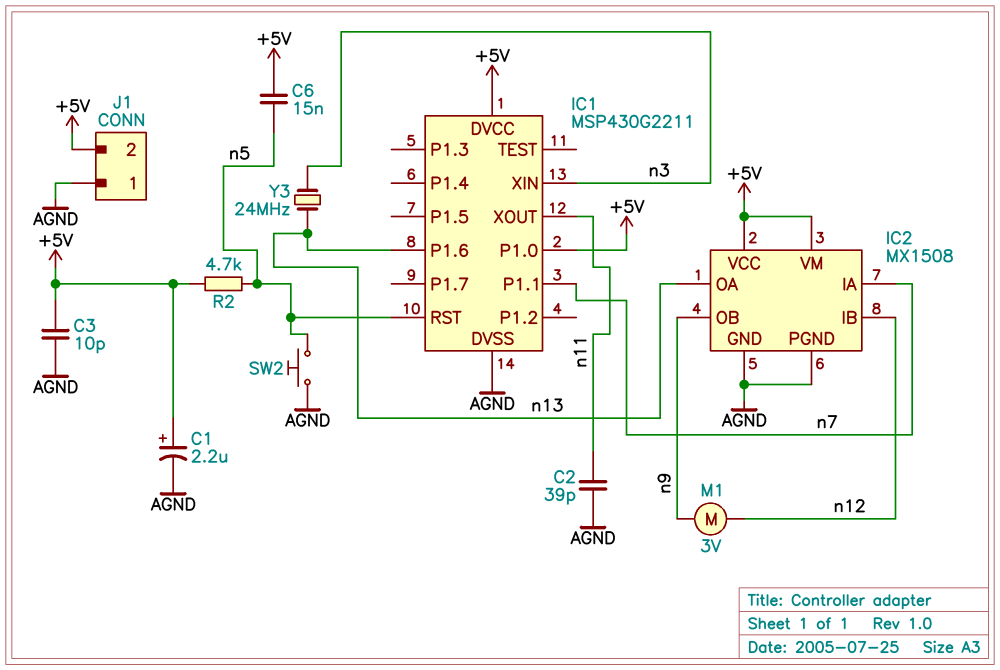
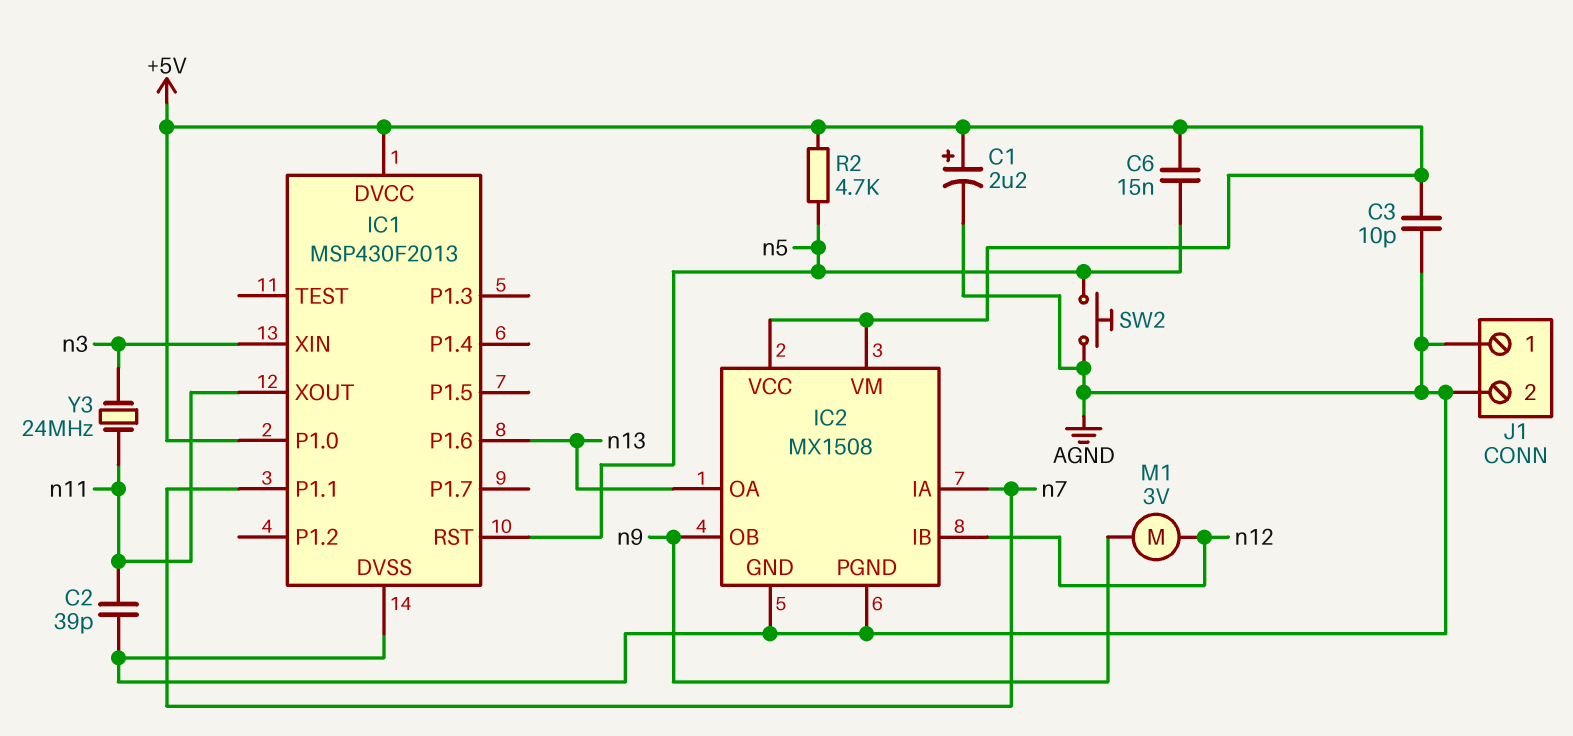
IC1: MSP430G2211 -> MSP430F2013
J1 pin 2: +5V -> AGND
Y3: 24MHz (n3, n13) -> 24MHz (n3, n11)

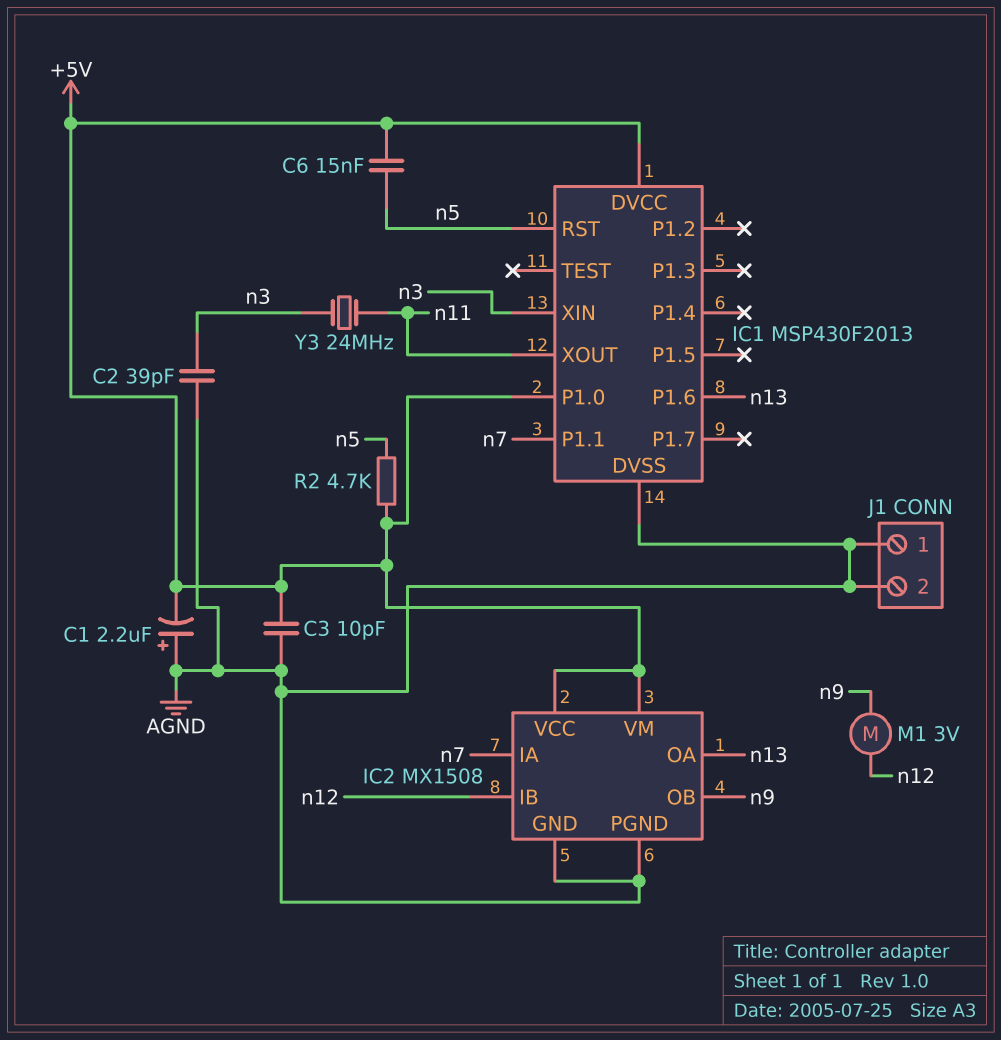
C1: 2.2uF (plus +5V, minus AGND) -> 2.2uF (plus AGND, minus +5V)
C2: 39pF (AGND, n11) -> 39pF (AGND, n3)
SW2: button (AGND, n5) -> none

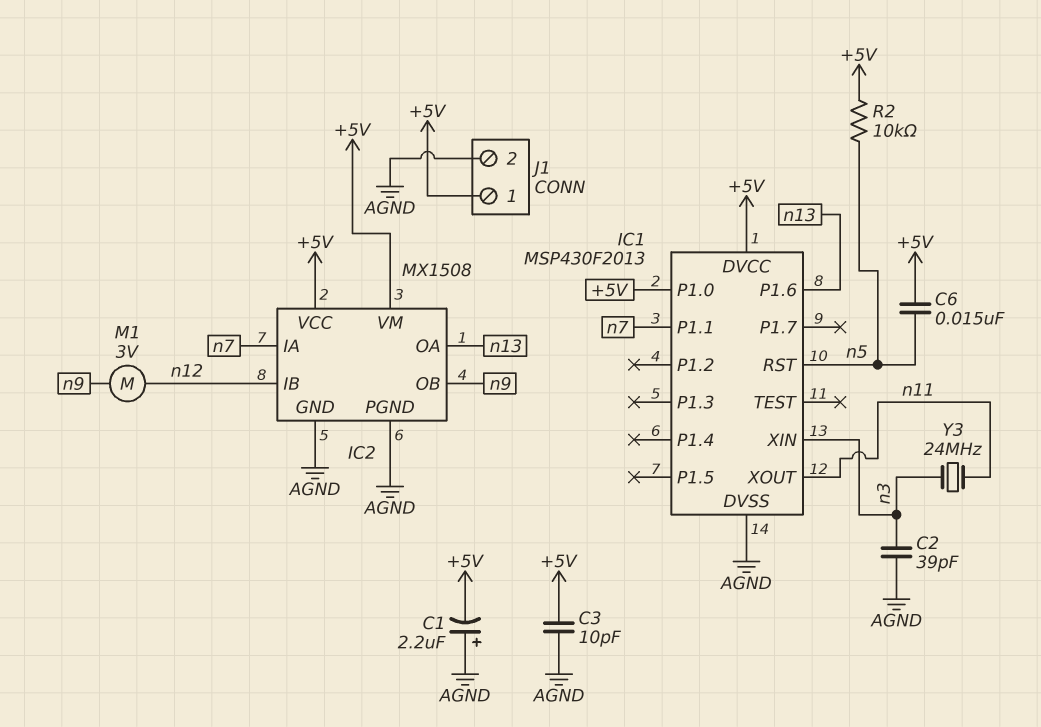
J1 pin 1: AGND -> +5V
R2: 4.7k (+5V, n5) -> 10k (+5V, n5)

